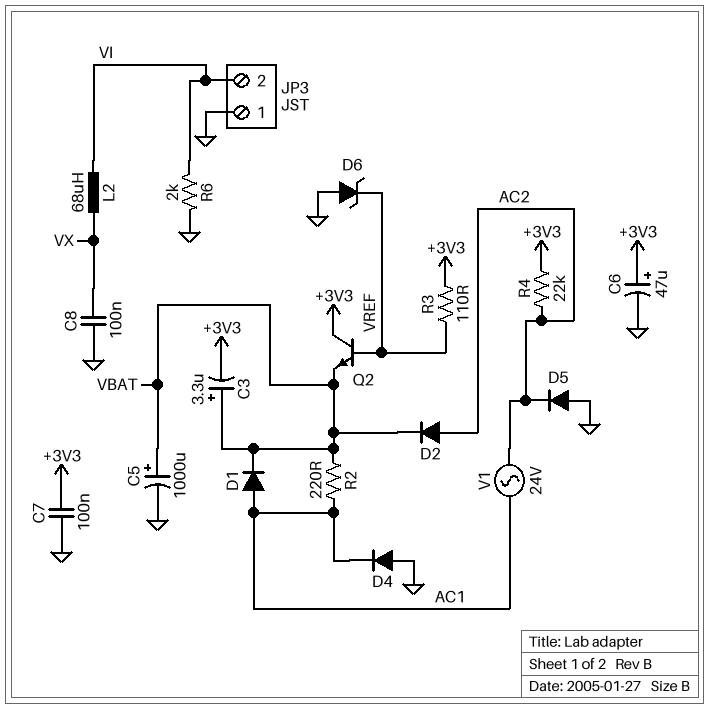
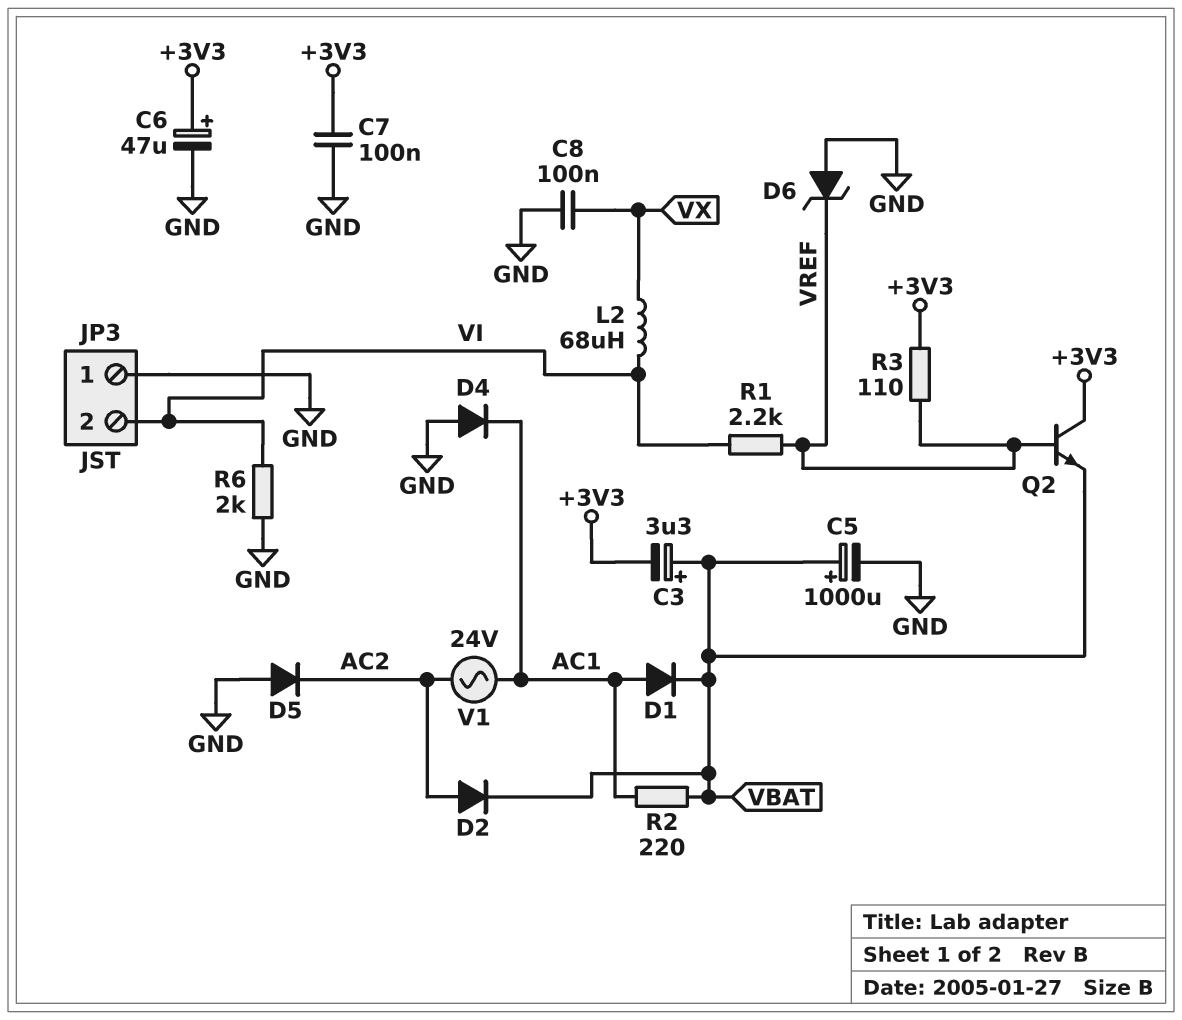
R1: none -> 2.2k (VI, VREF)
R4: 22k (+3V3, AC2) -> none

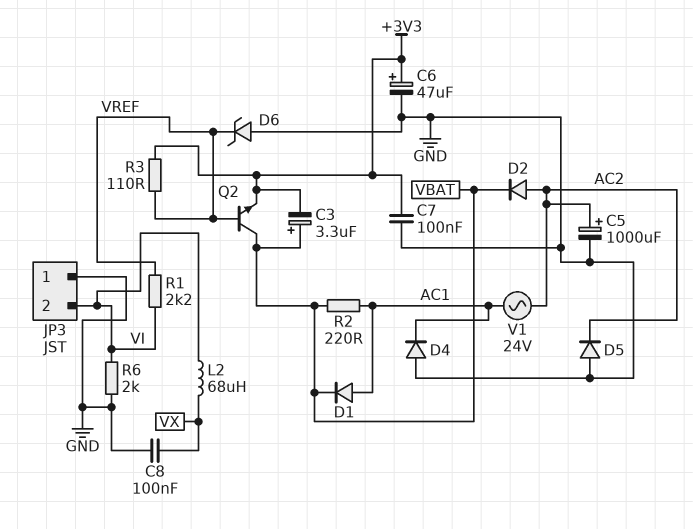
C5: 1000uF (plus VBAT, minus GND) -> 1000uF (plus AC2, minus GND)
Q2: NPN (B VREF, C +3V3, E VBAT) -> NPN (B VREF, C VBAT, E +3V3)

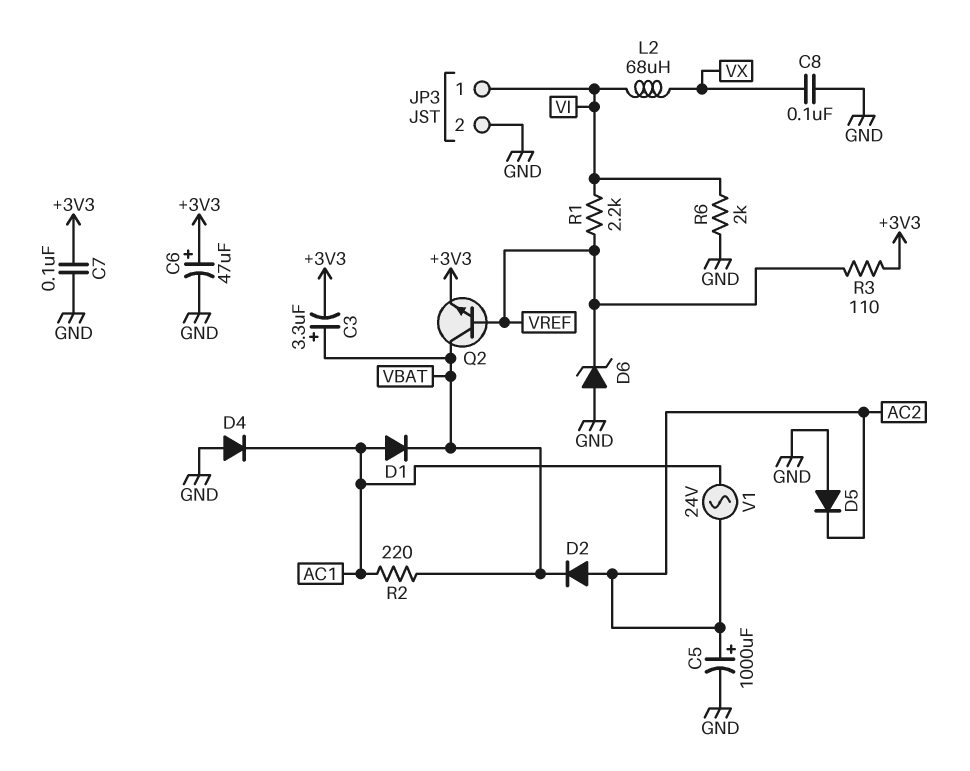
JP3 pin 1: GND -> VI
JP3 pin 2: VI -> GND

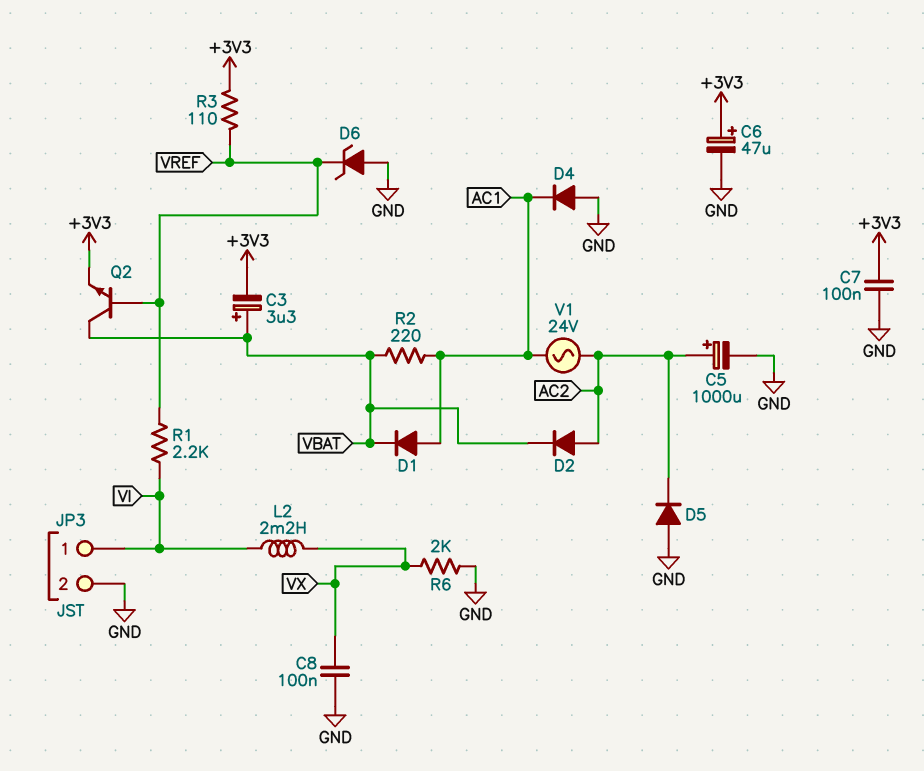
L2: 68uH (VI, VX) -> 2.2mH (VI, VX)
R6: 2k (GND, VI) -> 2k (GND, VX)

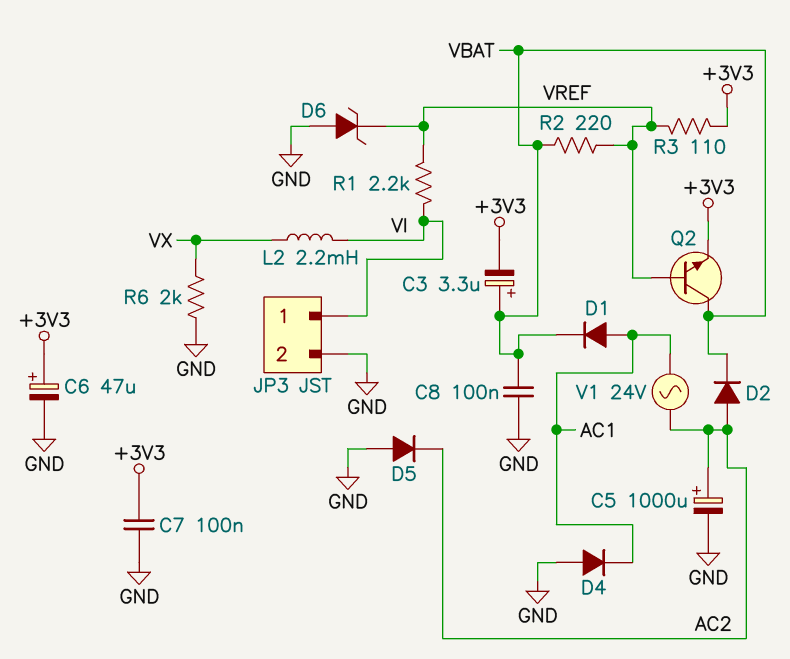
C8: 100nF (GND, VX) -> 100nF (GND, VBAT)
R2: 220 (AC1, VBAT) -> 220 (VBAT, VREF)

